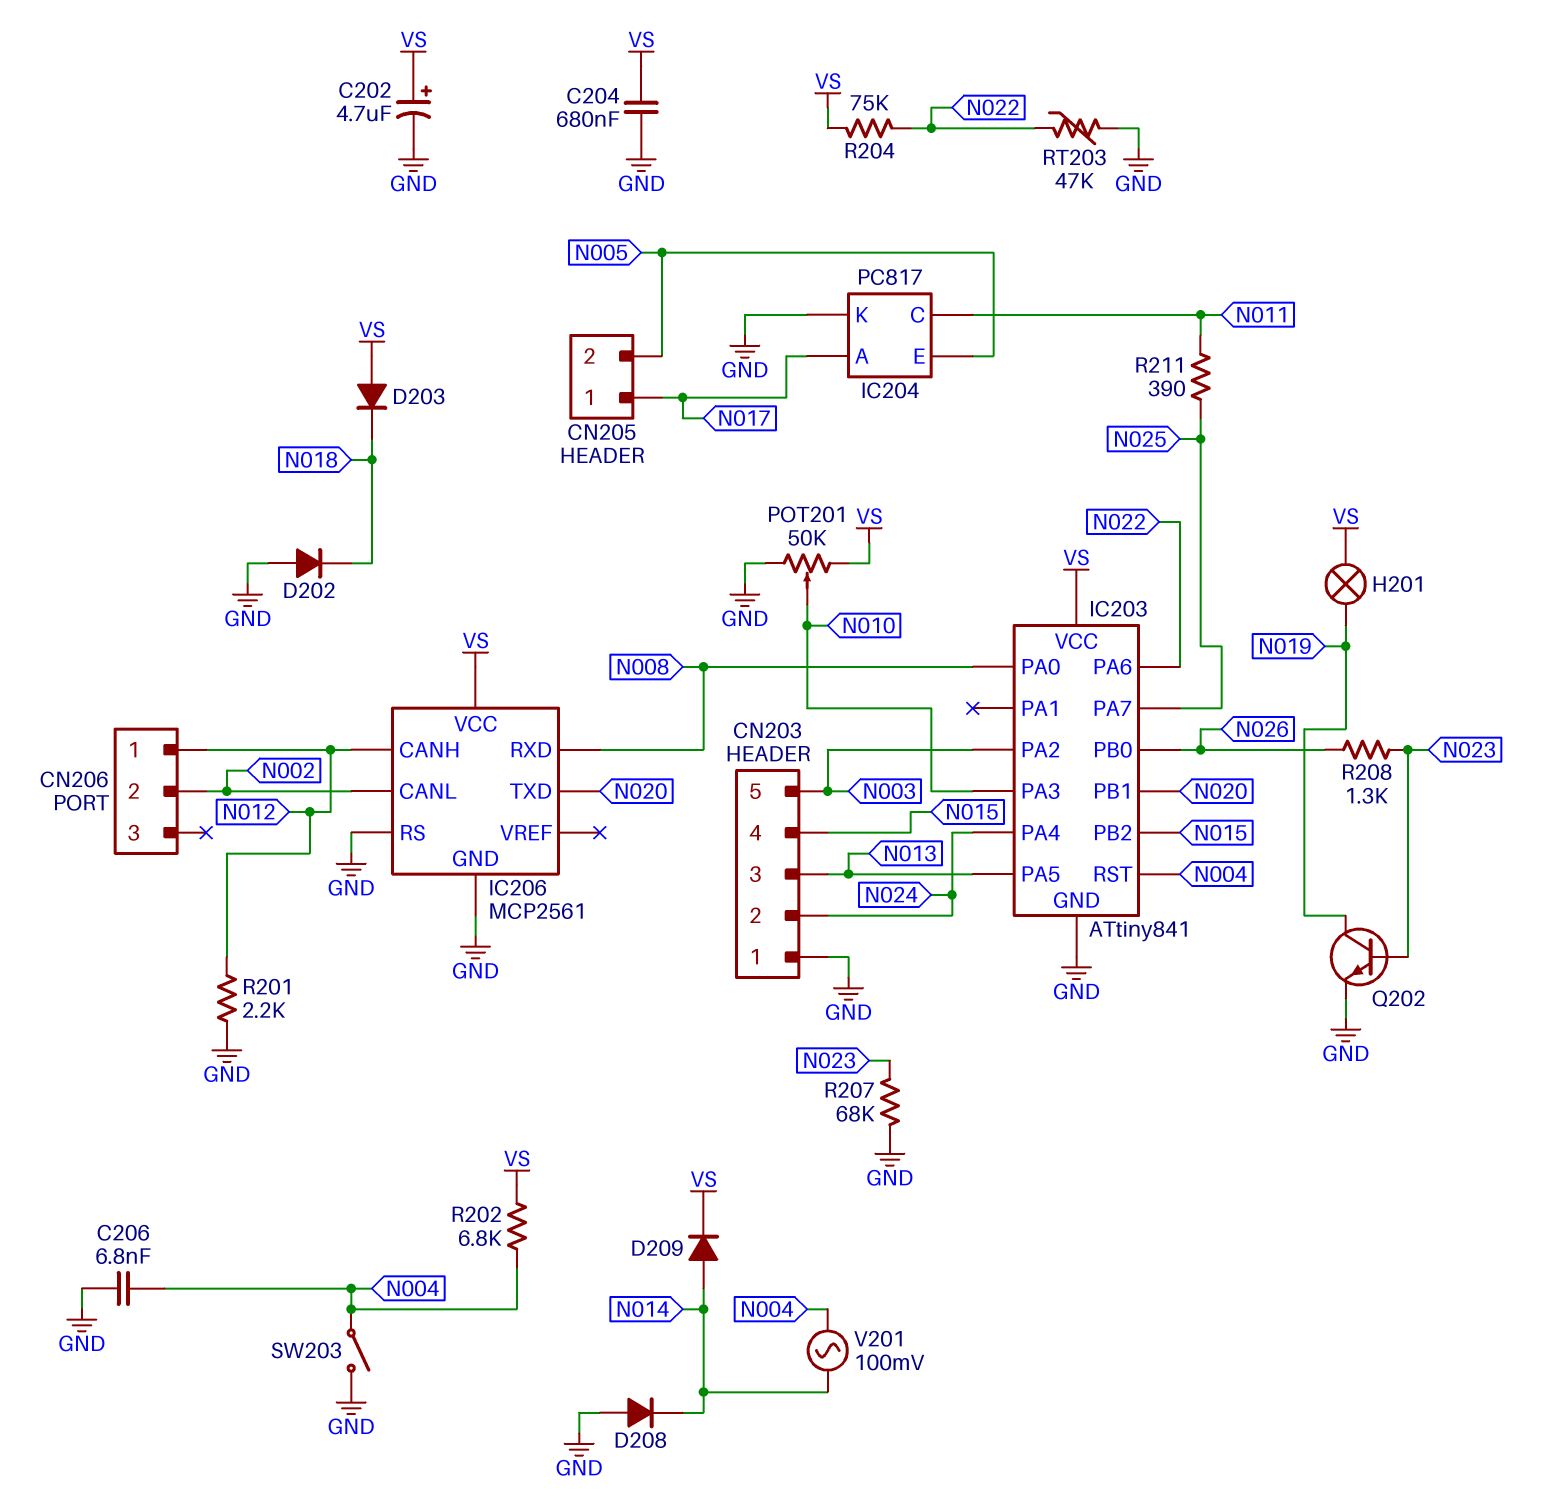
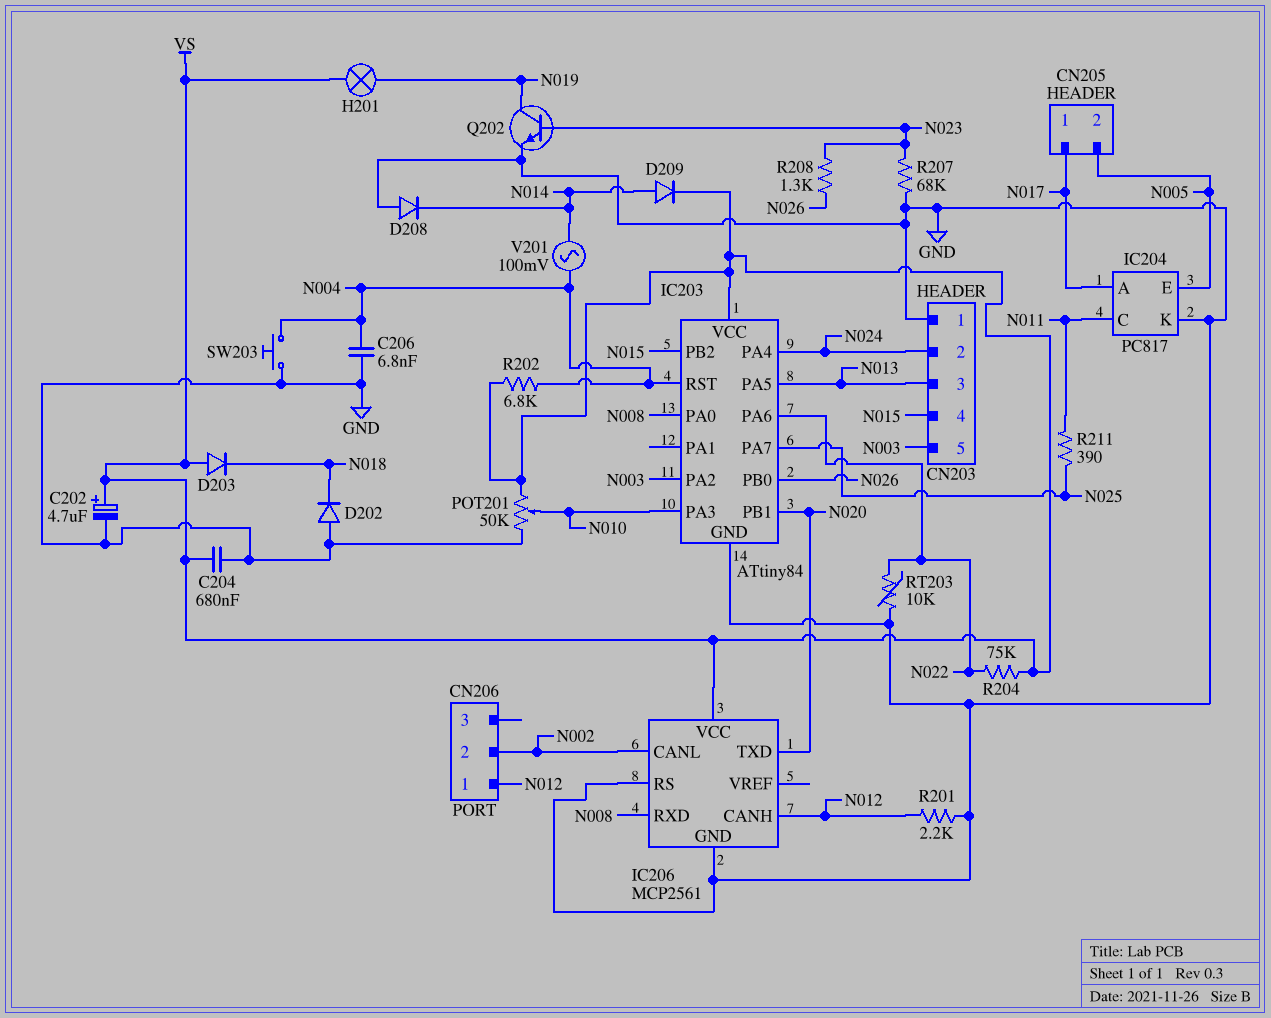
IC203: ATtiny841 -> ATtiny84
RT203: 47k (GND, N022) -> 10k (GND, N022)
SW203: switch (GND, N004) -> button (GND, N004)

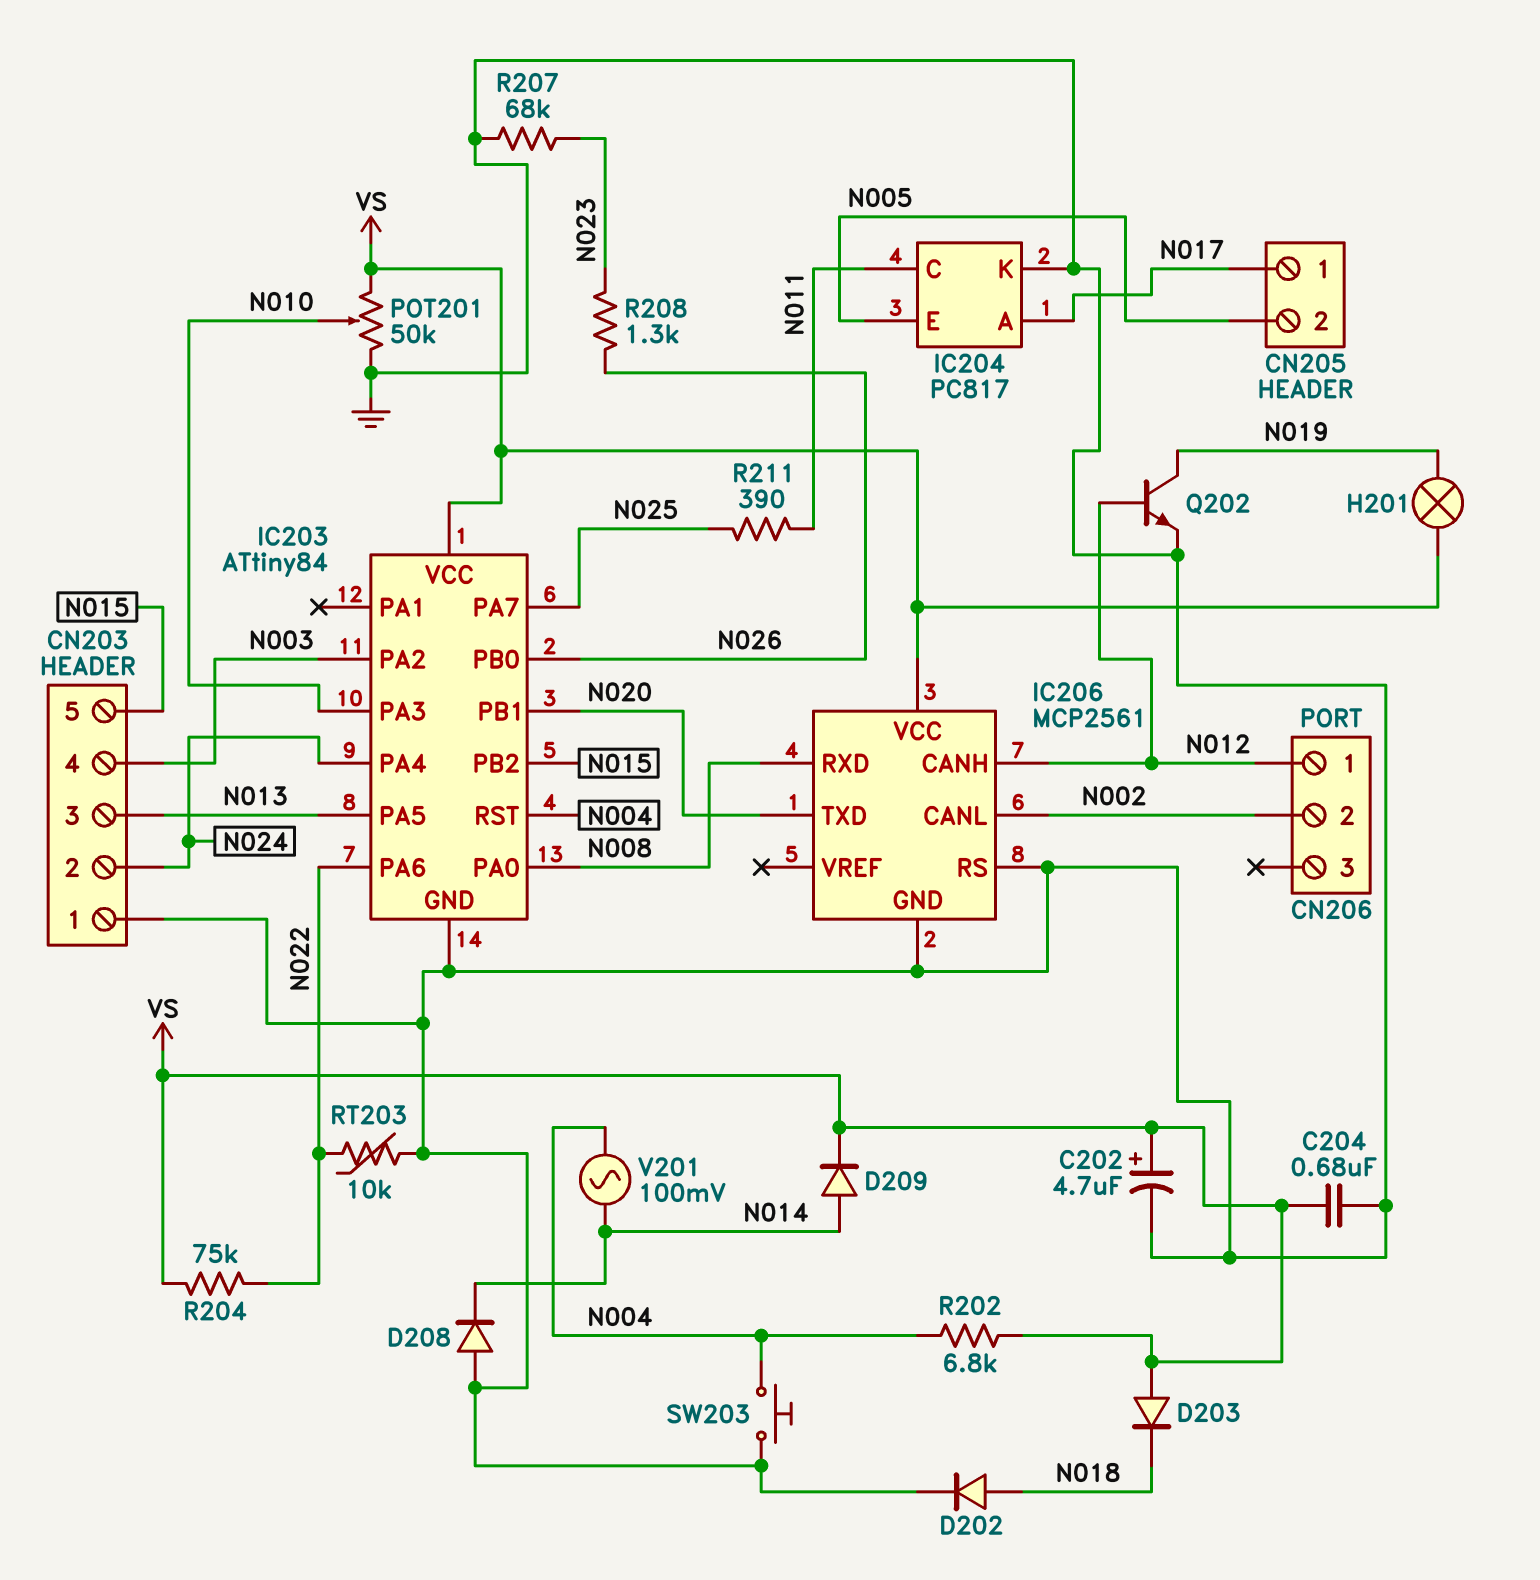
C206: 6.8nF (GND, N004) -> none
CN203 pin 4: N015 -> N003
CN203 pin 5: N003 -> N015
D202: diode (A GND, K N018) -> diode (A N018, K GND)
Q202: NPN (B N023, C N019, E GND) -> NPN (B N012, C N019, E GND)
R201: 2.2k (GND, N012) -> none

